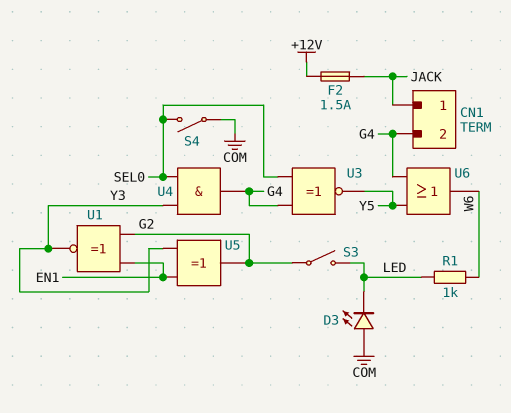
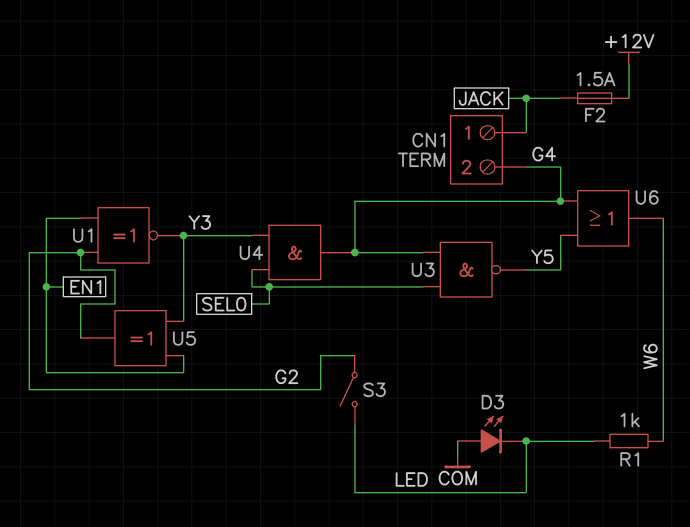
S4: switch (COM, SEL0) -> none
U3: XNOR (in G4, in SEL0, out Y5) -> NAND (in G4, in SEL0, out Y5)

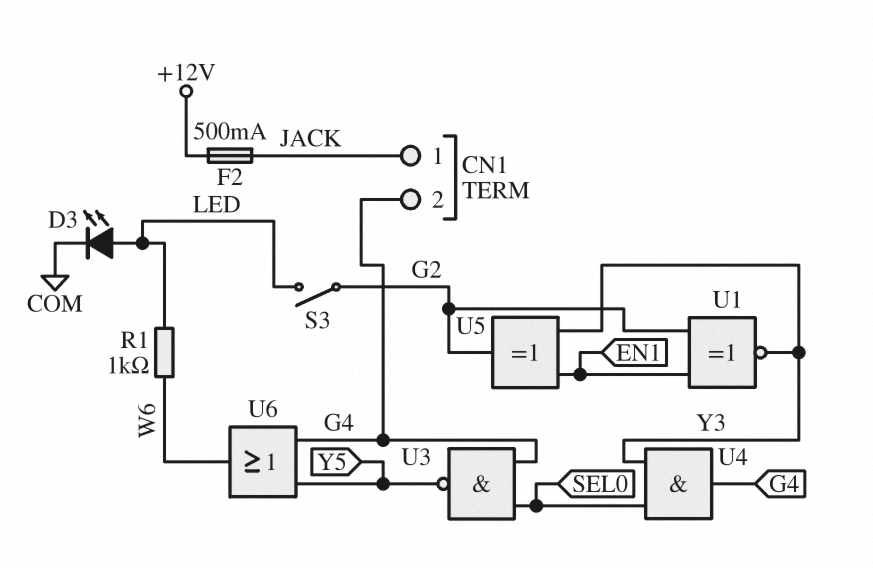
D3: LED (A COM, K LED) -> LED (A LED, K COM)
F2: 1.5A (+12V, JACK) -> 500mA (+12V, JACK)

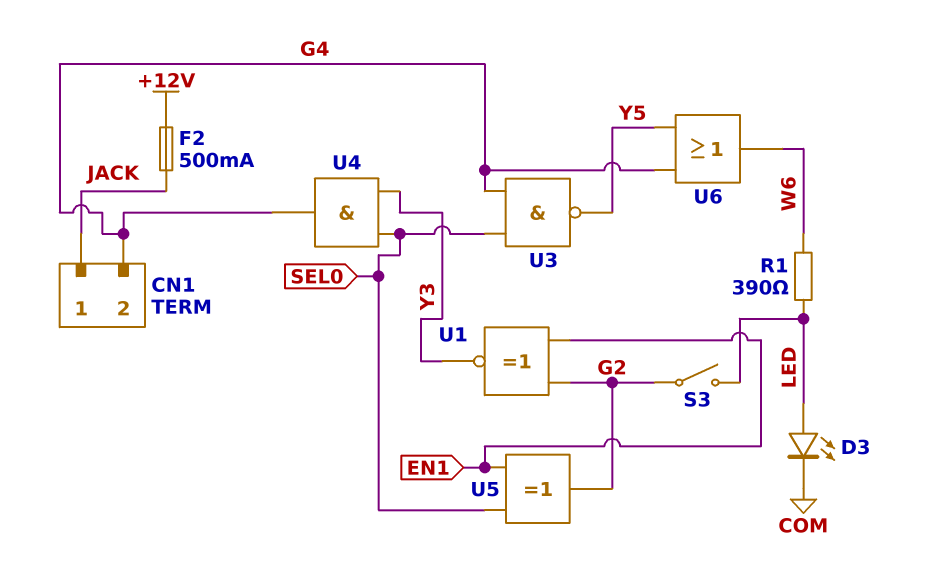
R1: 1k (LED, W6) -> 390 (LED, W6)
U5: XOR (in EN1, in Y3, out G2) -> XOR (in EN1, in SEL0, out G2)

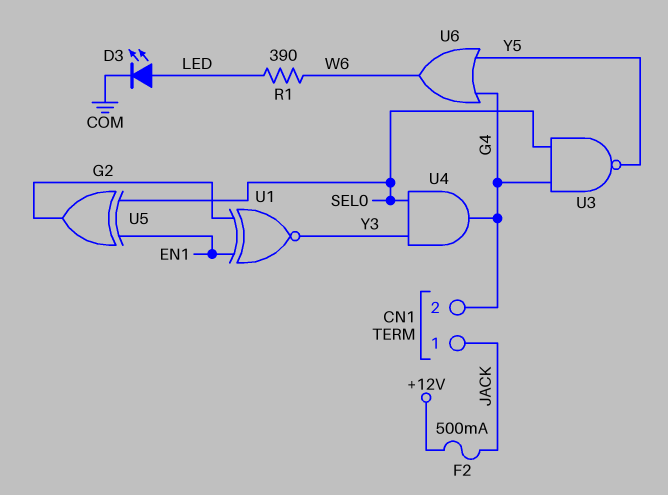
S3: switch (G2, LED) -> none

